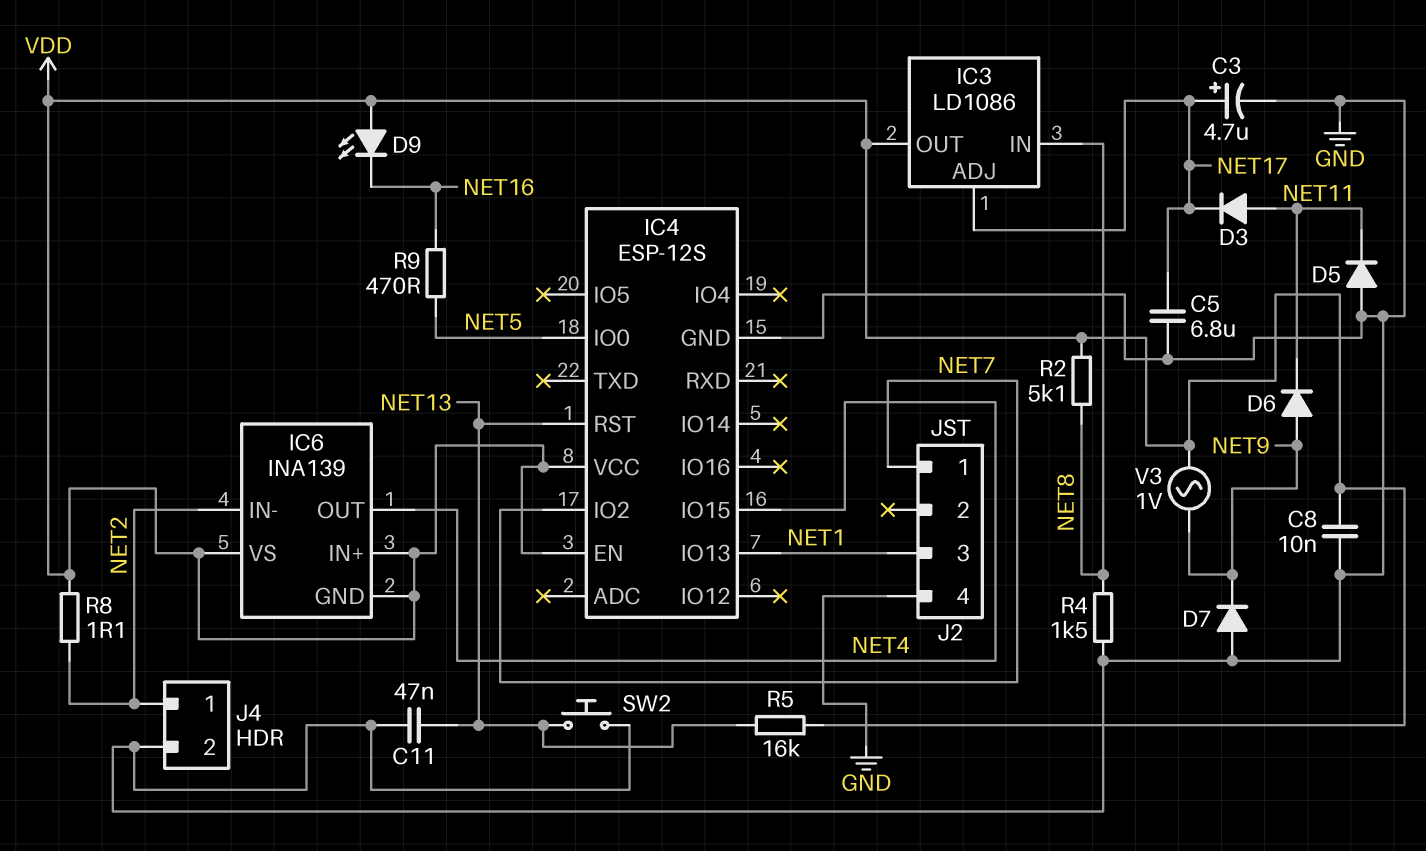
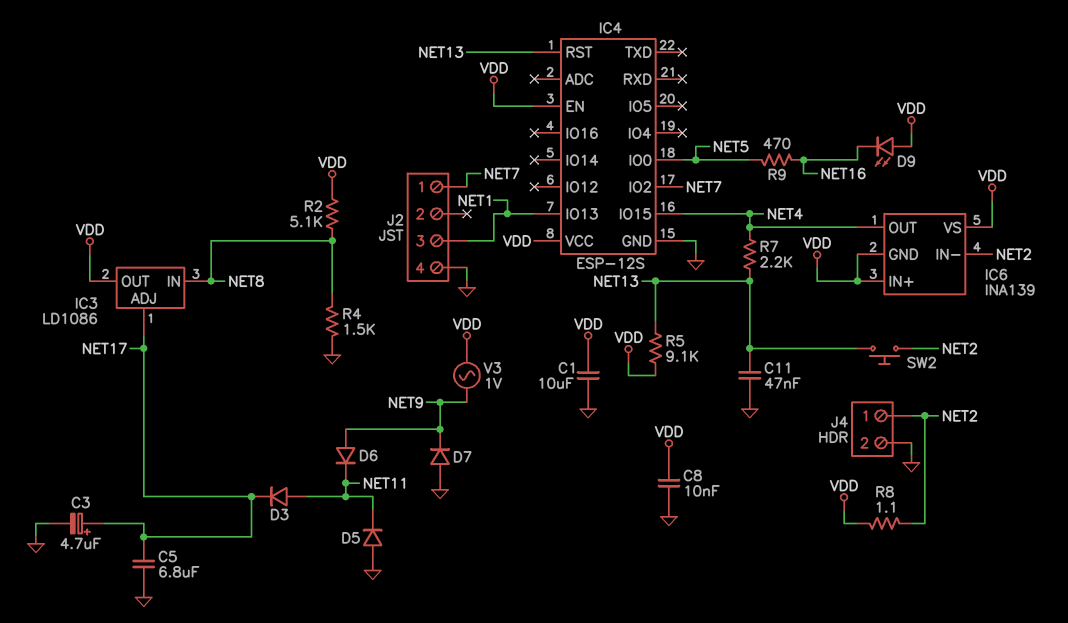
C1: none -> 10uF (GND, VDD)
R5: 16k (NET13, VDD) -> 9.1k (NET13, VDD)
R7: none -> 2.2k (NET4, NET13)
SW2: button (GND, NET13) -> button (NET2, NET13)

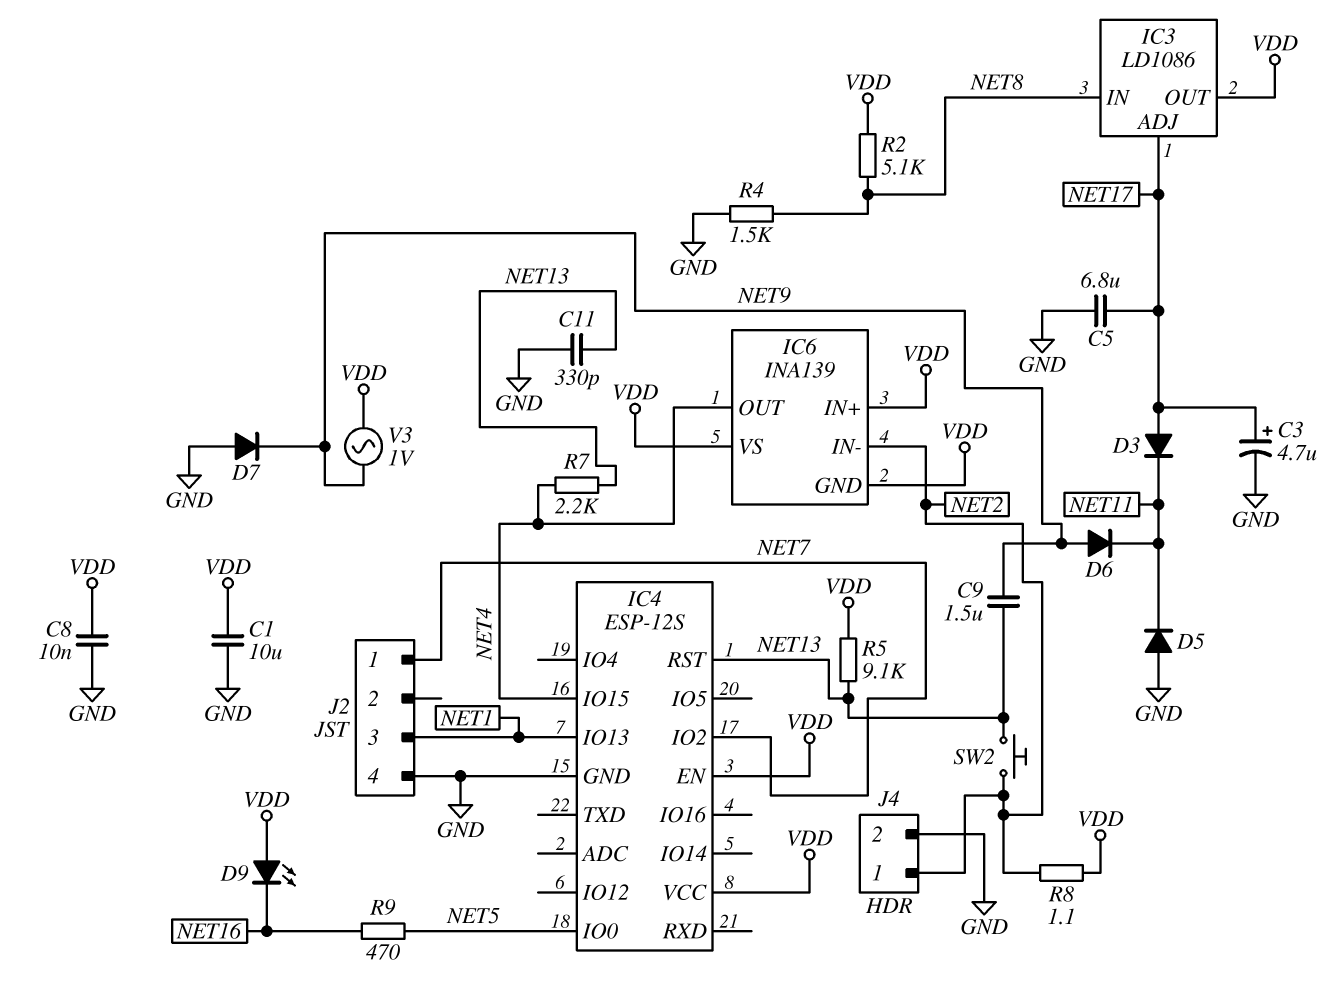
C9: none -> 1.5uF (NET9, NET13)
C11: 47nF (GND, NET13) -> 330pF (GND, NET13)
D3: diode (A NET11, K NET17) -> diode (A NET17, K NET11)

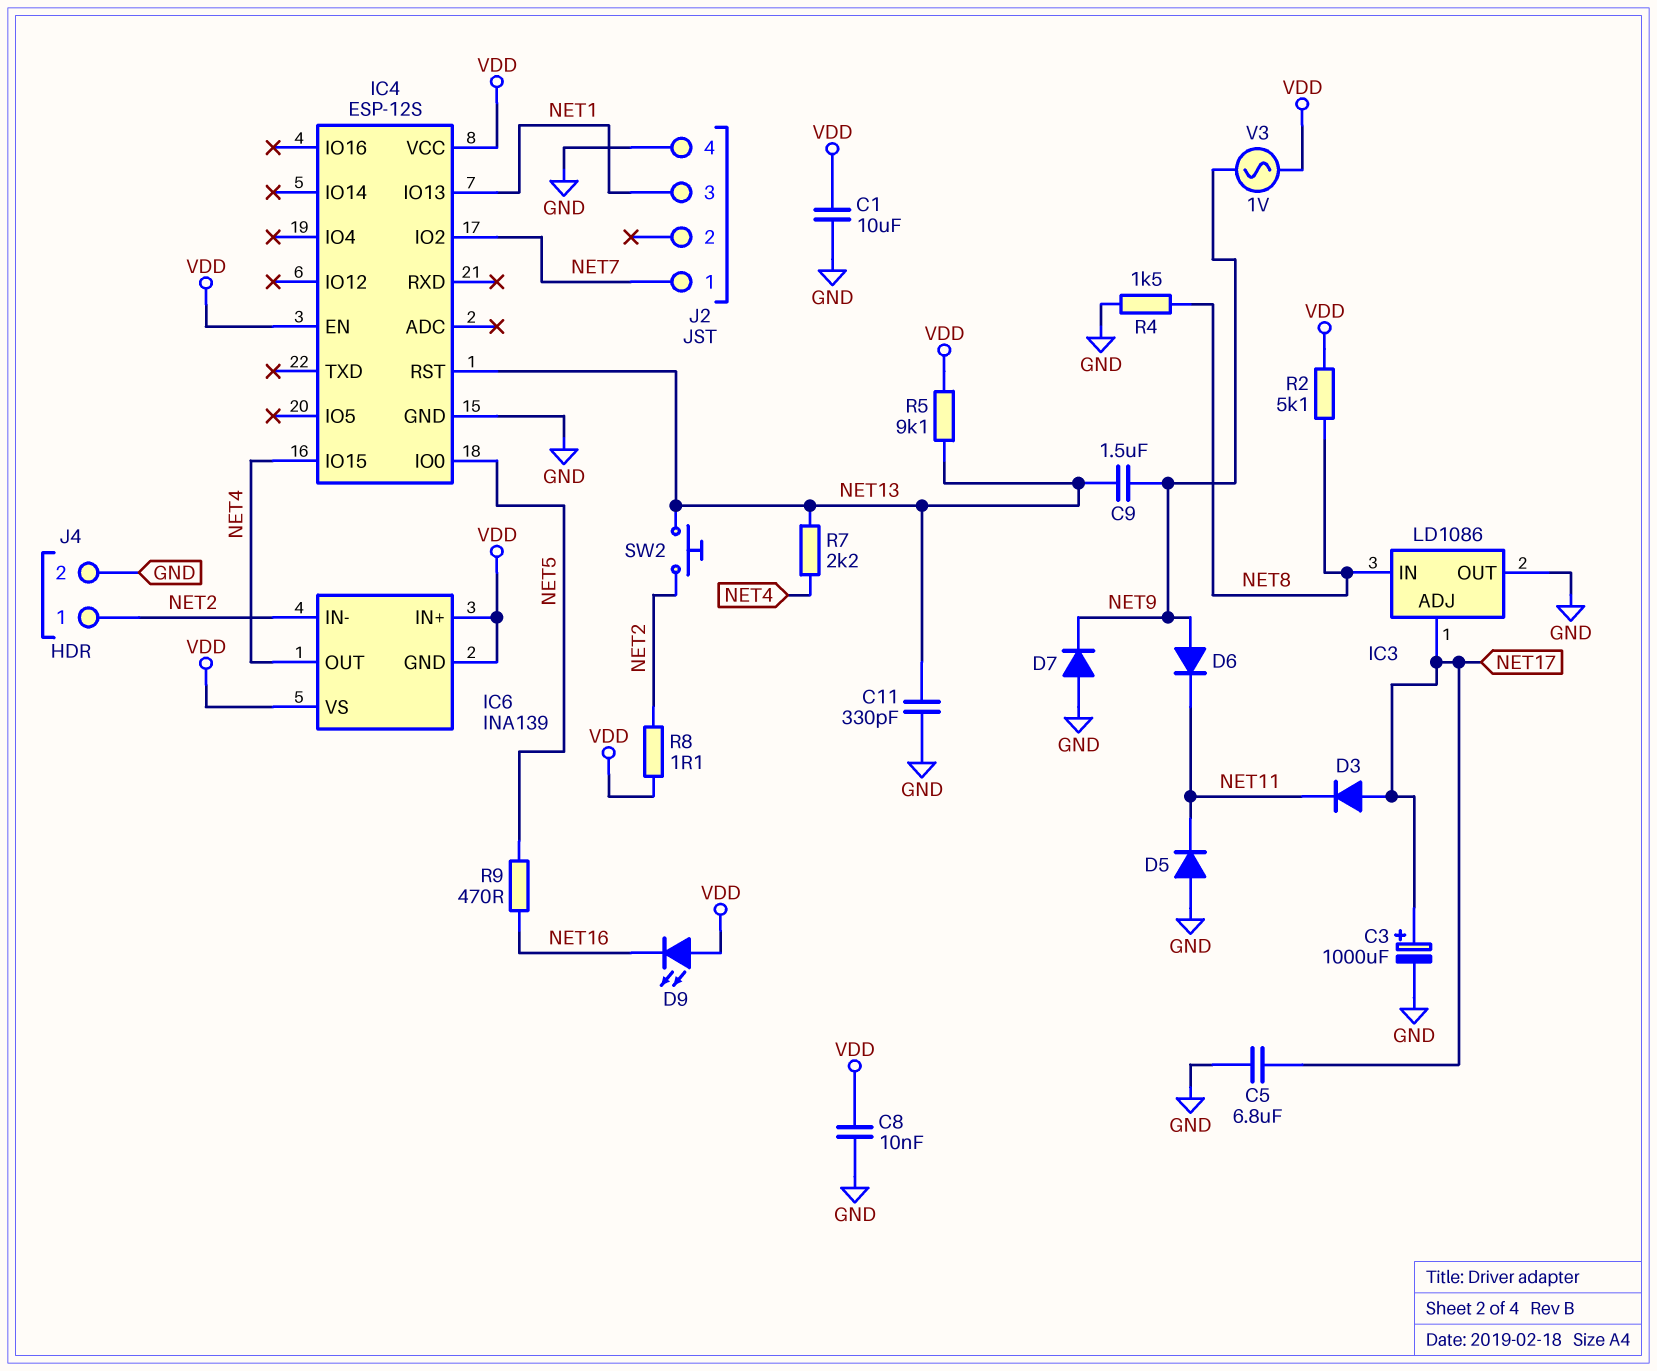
C3: 4.7uF (plus NET17, minus GND) -> 1000uF (plus NET17, minus GND)
IC3 pin OUT: VDD -> GND

